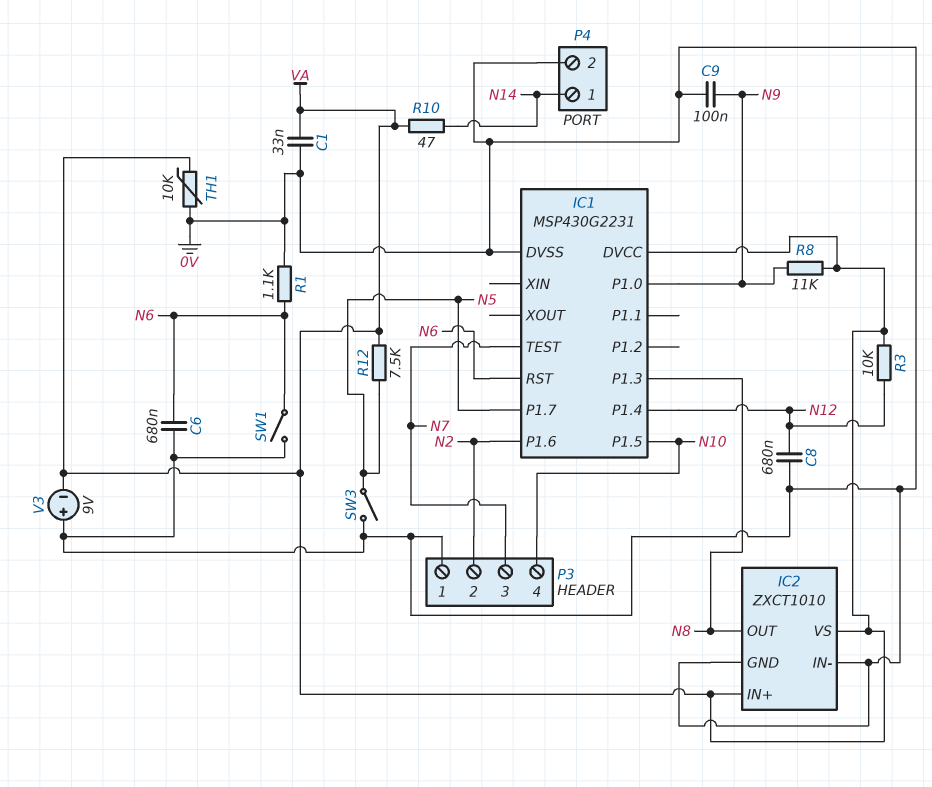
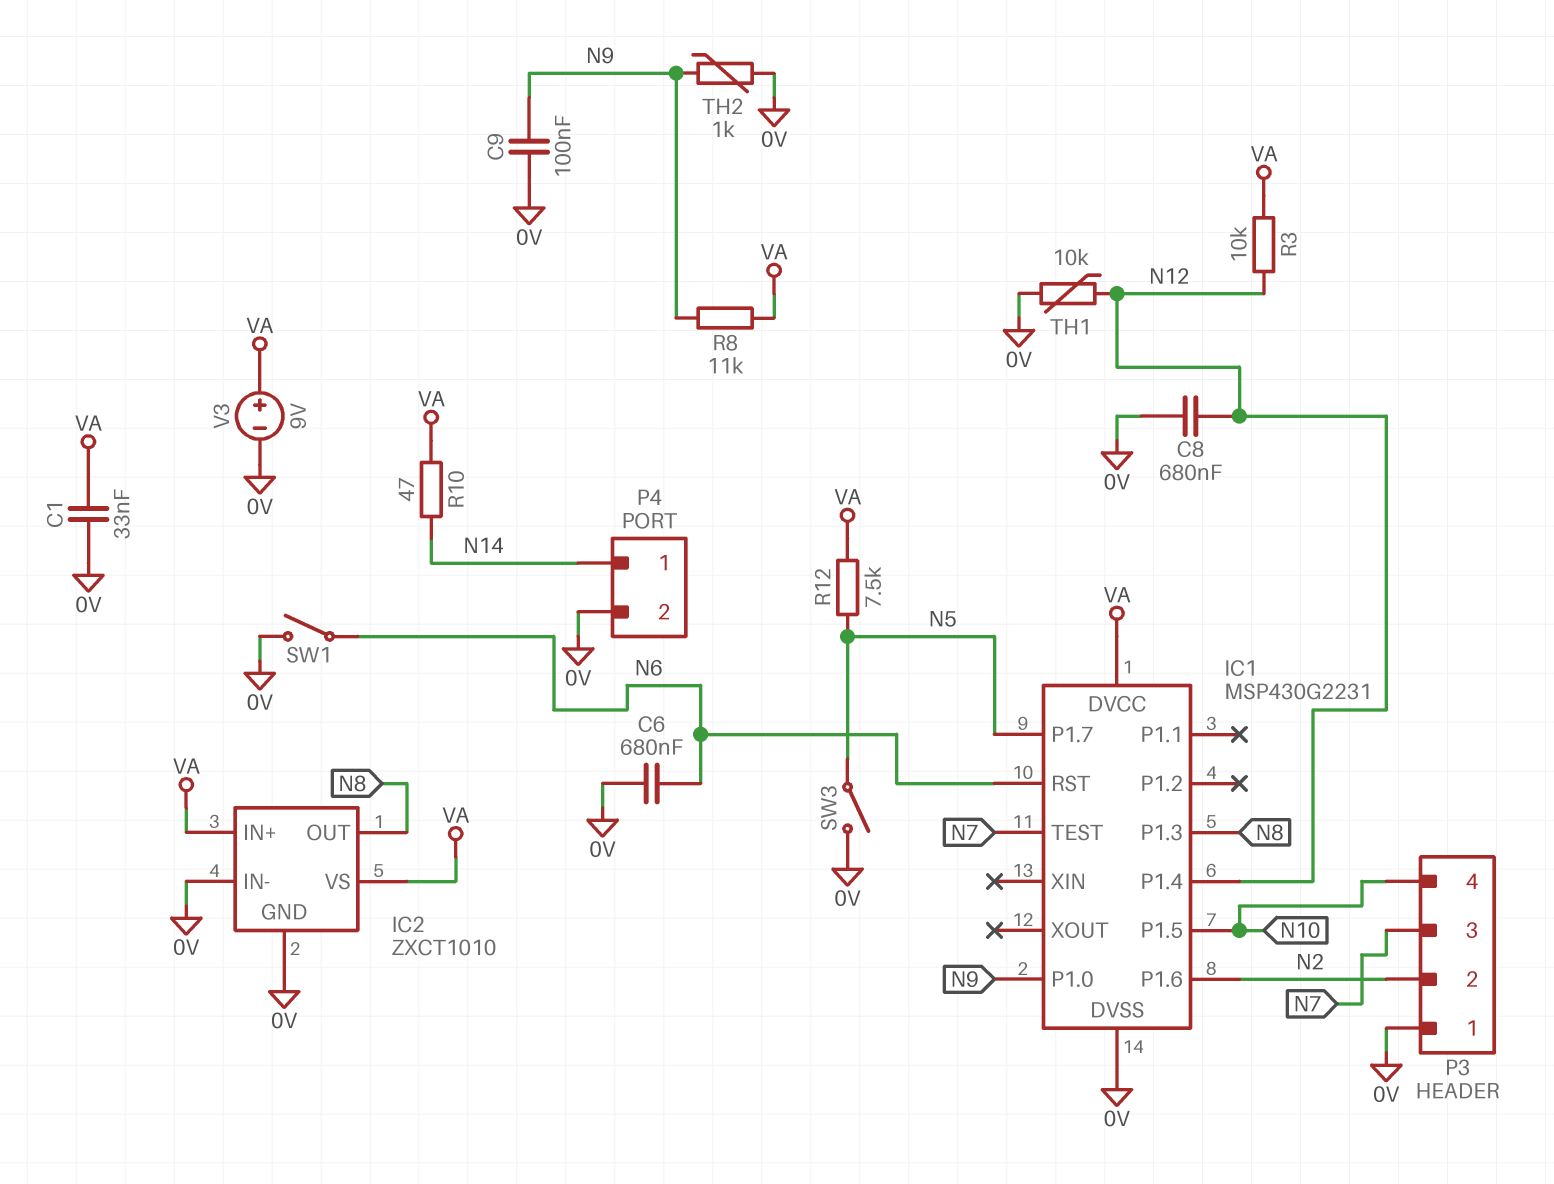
R1: 1.1k (0V, N6) -> none
TH1: 10k (0V, VA) -> 10k (0V, N12)
TH2: none -> 1k (0V, N9)
V3: 9V (plus 0V, minus VA) -> 9V (plus VA, minus 0V)

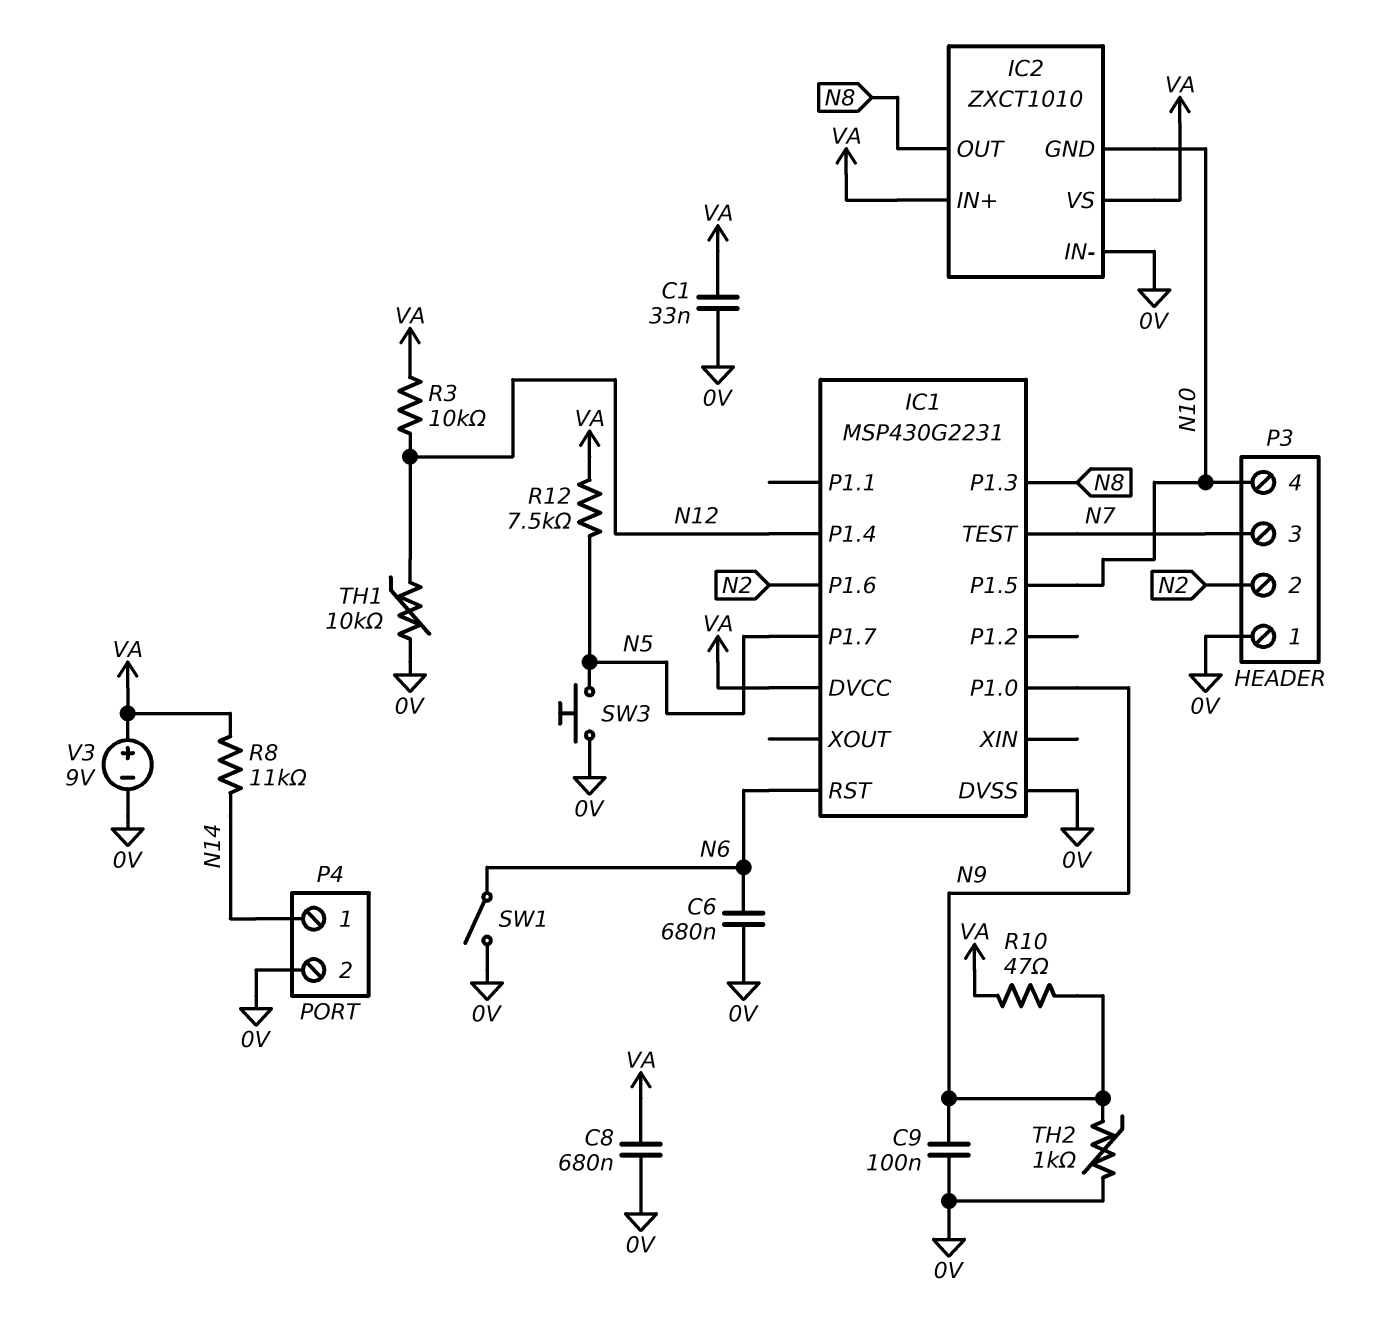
C8: 680nF (0V, N12) -> 680nF (0V, VA)
IC2 pin GND: 0V -> N10
R8: 11k (N9, VA) -> 11k (N14, VA)
R10: 47 (N14, VA) -> 47 (N9, VA)
SW3: switch (0V, N5) -> button (0V, N5)

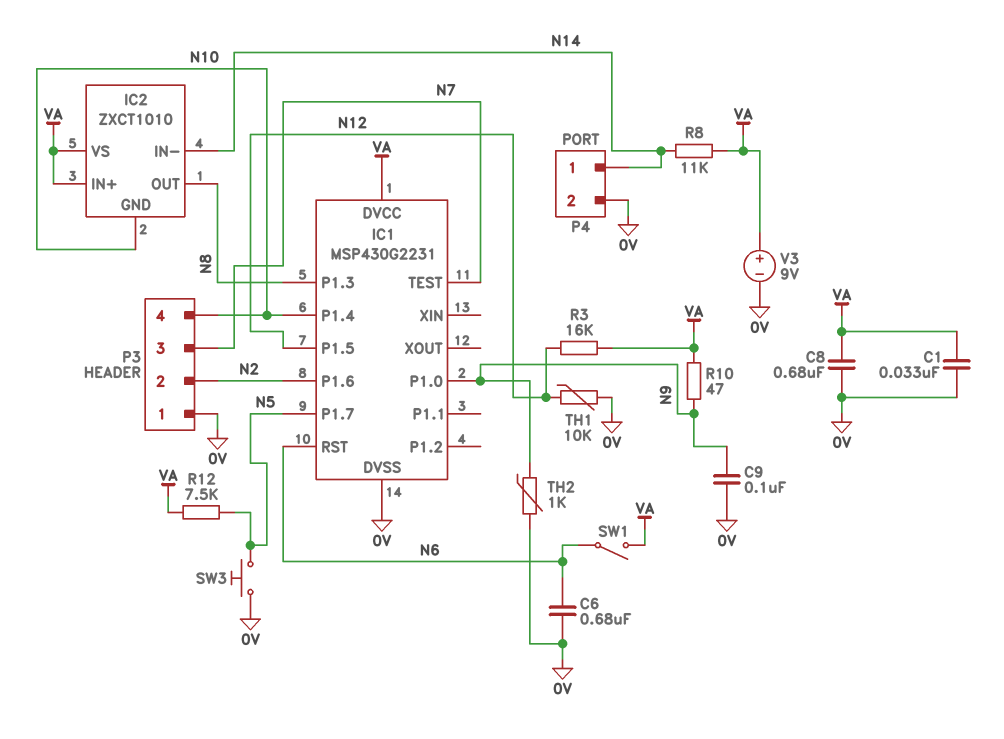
IC1 pin P1.4: N12 -> N10
IC1 pin P1.5: N10 -> N12
IC2 pin IN-: 0V -> N14
R3: 10k (N12, VA) -> 16k (N12, VA)
SW1: switch (0V, N6) -> switch (N6, VA)

